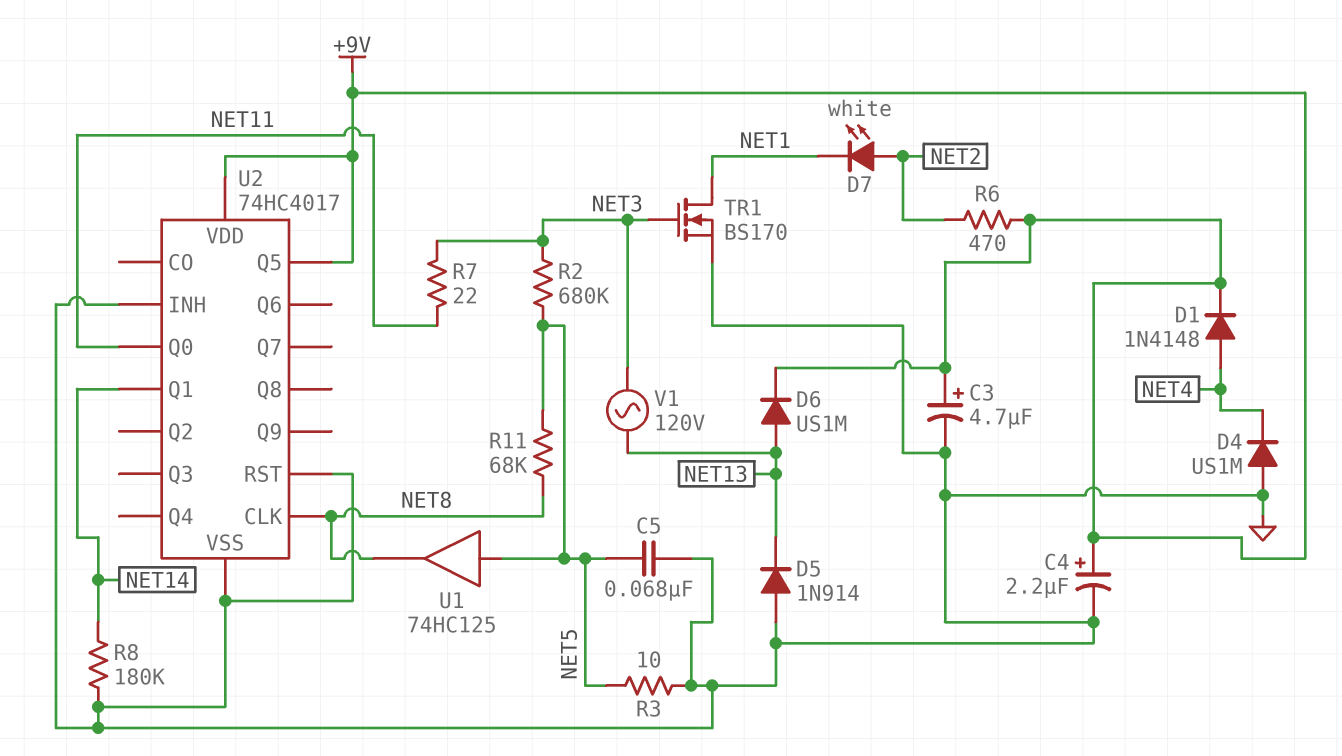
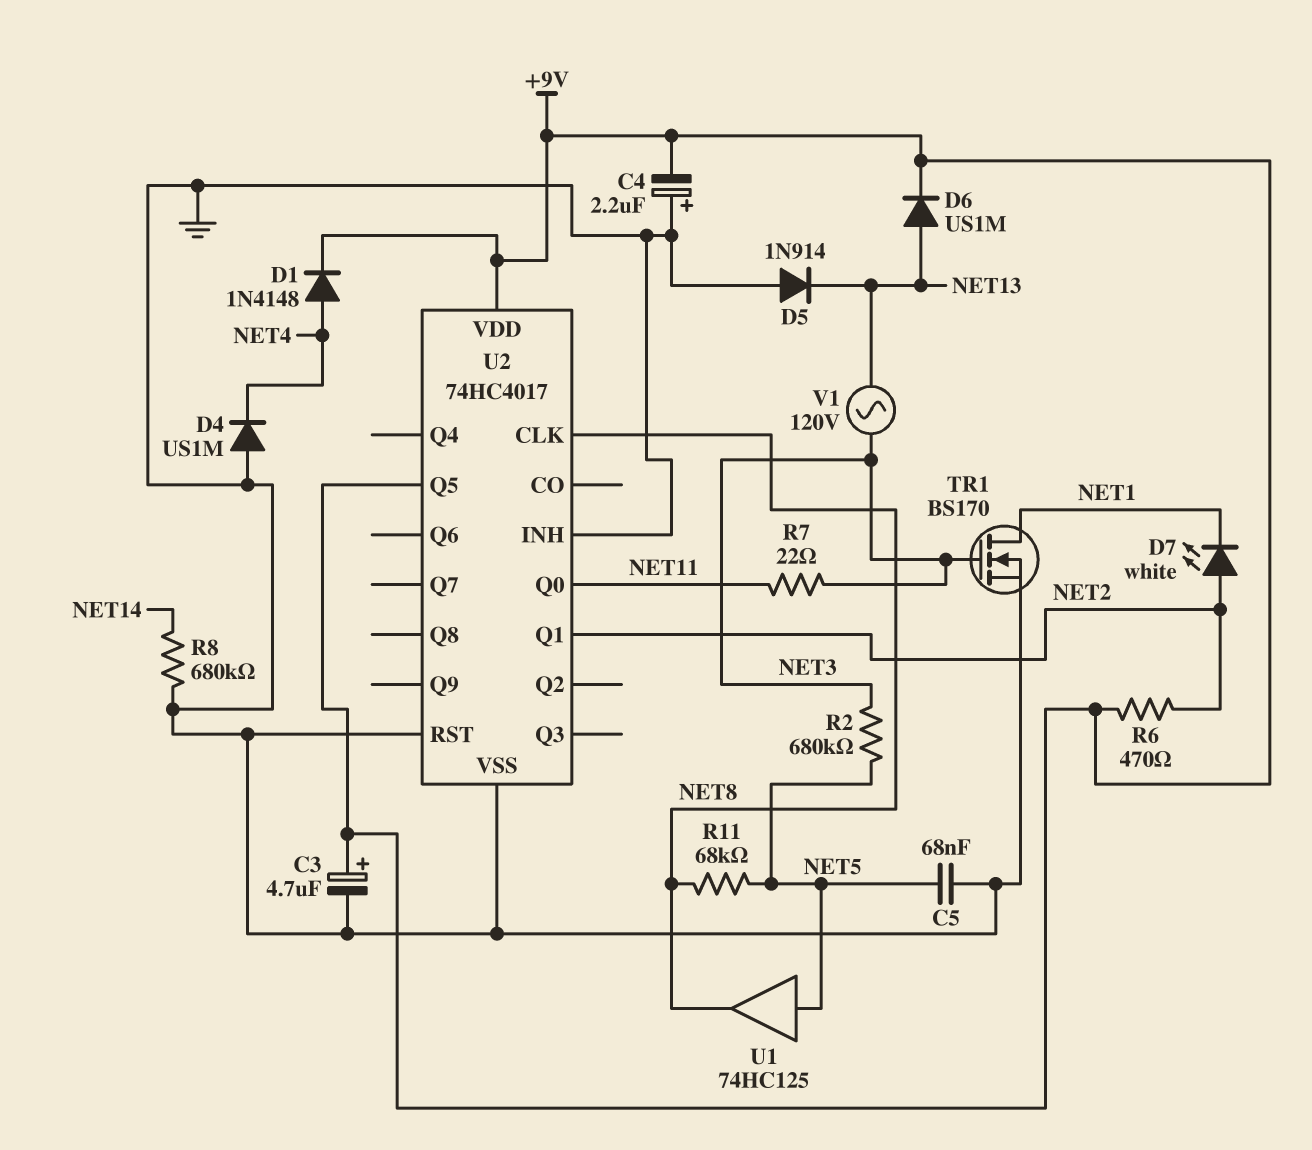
C4: 2.2uF (plus +9V, minus GND) -> 2.2uF (plus GND, minus +9V)
R3: 10 (GND, NET5) -> none
R8: 180k (GND, NET14) -> 680k (GND, NET14)
U2 pin Q1: NET14 -> NET2

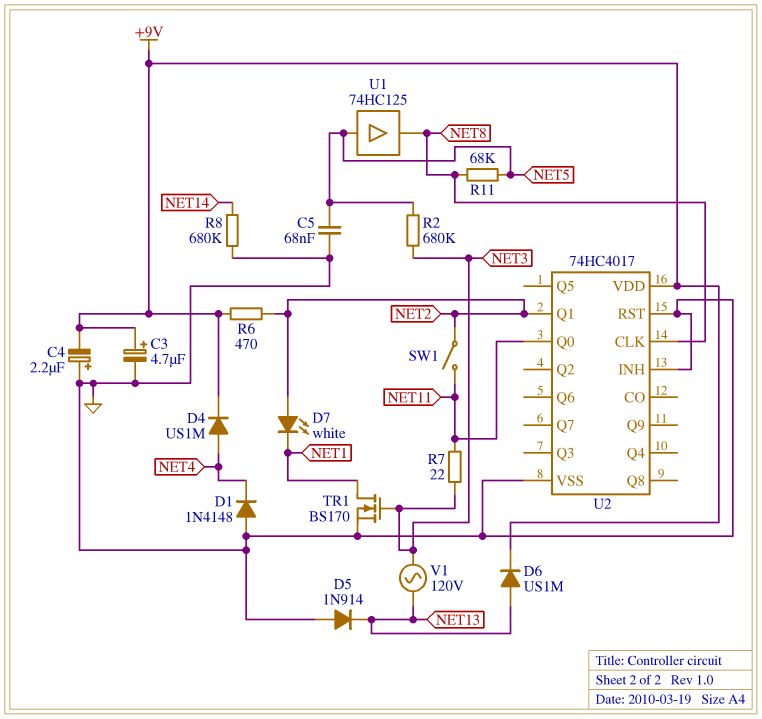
D1: diode 1N4148 (A NET4, K +9V) -> diode 1N4148 (A GND, K NET4)
D4: diode US1M (A GND, K NET4) -> diode US1M (A NET4, K +9V)
SW1: none -> switch (NET2, NET11)
U2 pin Q5: +9V -> none

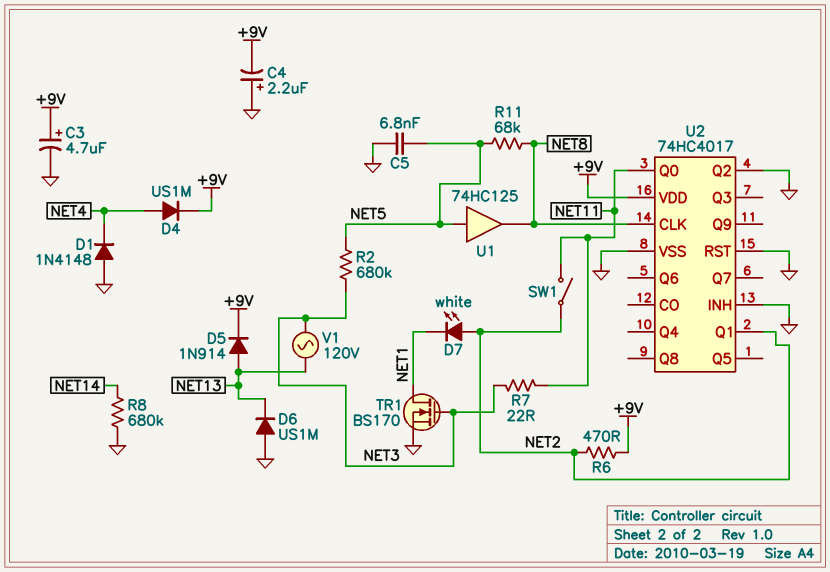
C5: 68nF (GND, NET5) -> 6.8nF (GND, NET5)
D5: diode 1N914 (A GND, K NET13) -> diode 1N914 (A NET13, K +9V)
D6: diode US1M (A NET13, K +9V) -> diode US1M (A GND, K NET13)
U2 pin Q2: none -> GND

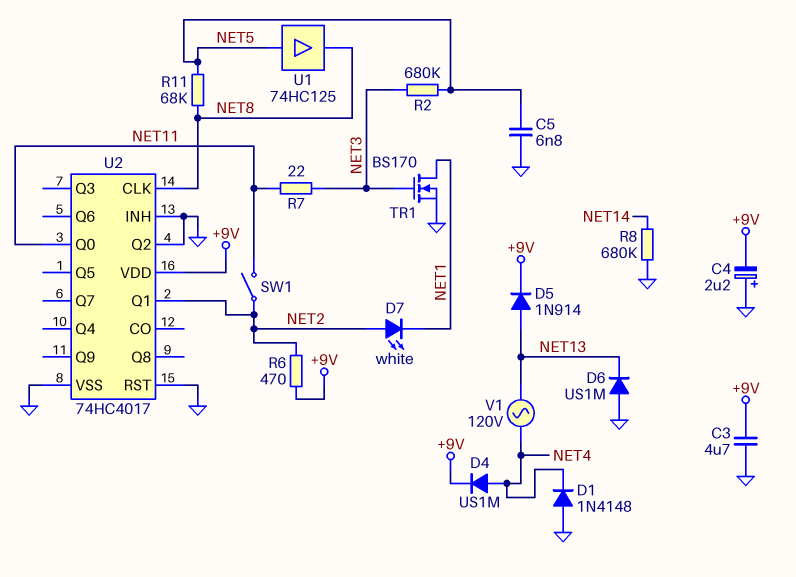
C3: 4.7uF (plus +9V, minus GND) -> 4.7uF (+9V, GND)
V1: AC 120V (NET3, NET13) -> AC 120V (NET4, NET13)

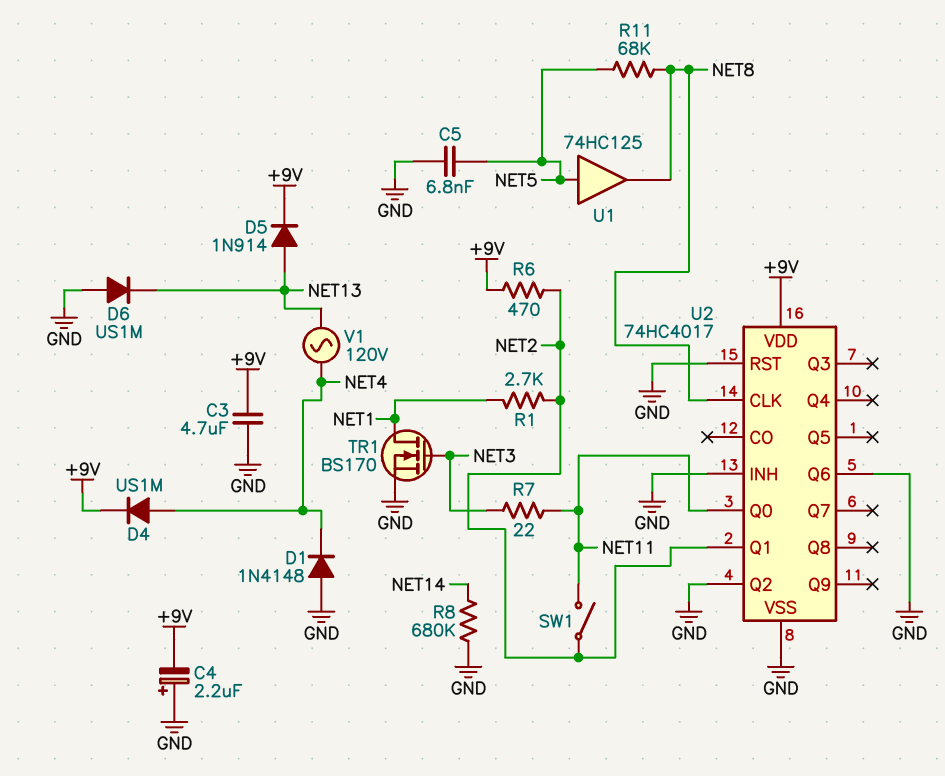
D7: LED white (A NET2, K NET1) -> none
R1: none -> 2.7k (NET1, NET2)
R2: 680k (NET3, NET5) -> none
U2 pin Q6: none -> GND

